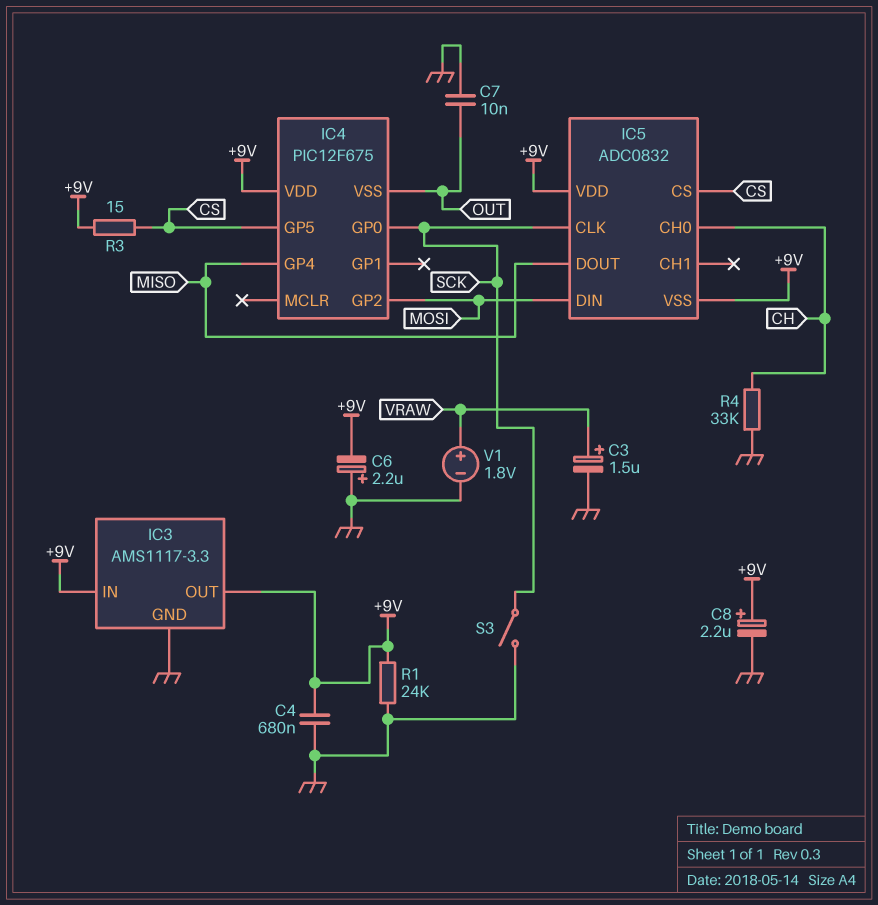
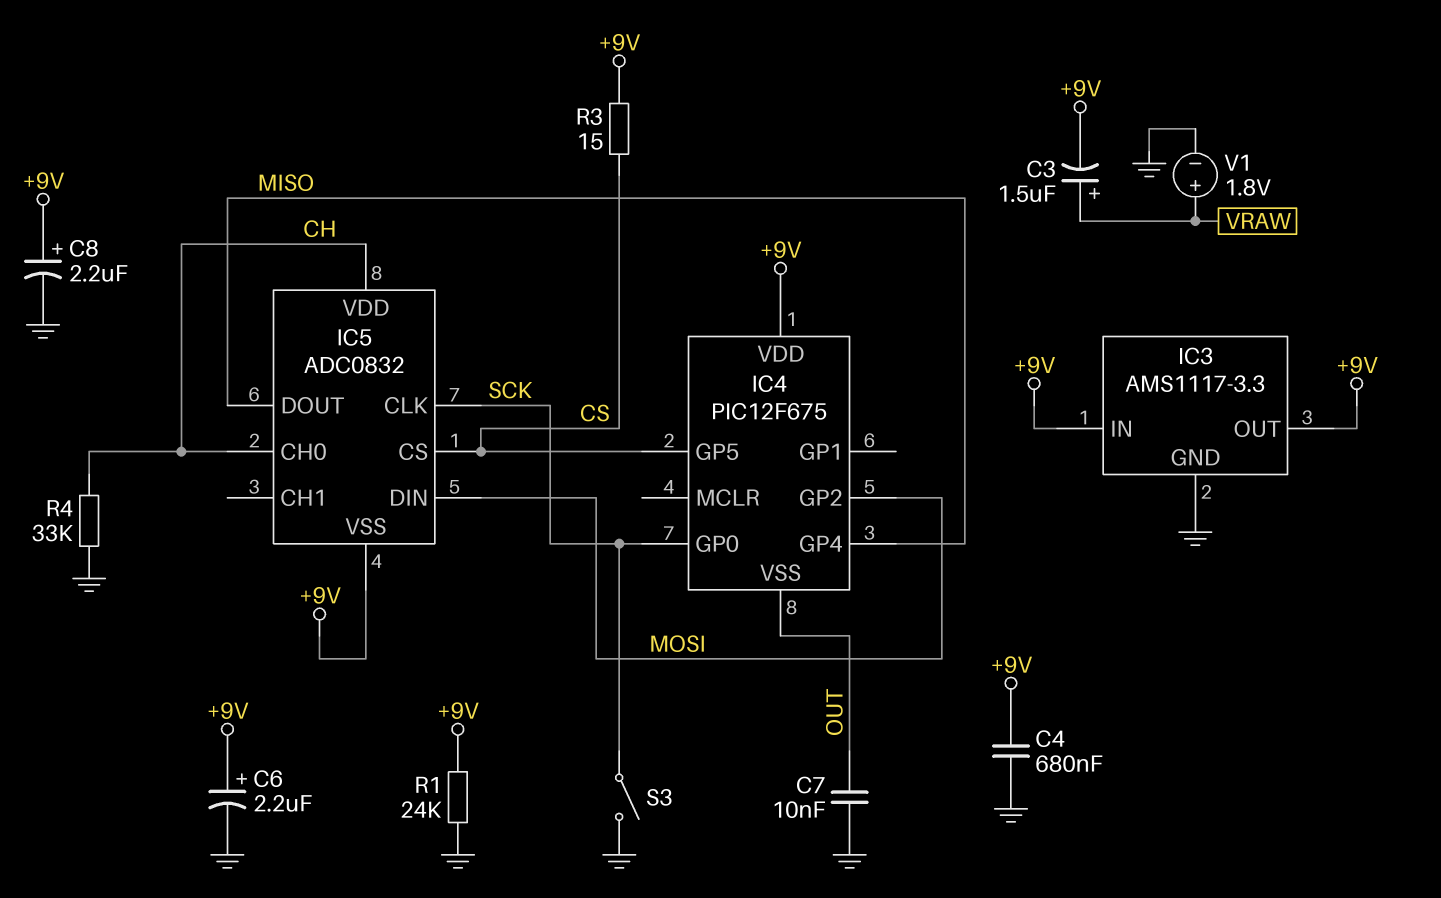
C3: 1.5uF (plus VRAW, minus GND) -> 1.5uF (plus VRAW, minus +9V)
C6: 2.2uF (plus GND, minus +9V) -> 2.2uF (plus +9V, minus GND)
IC5 pin VDD: +9V -> CH

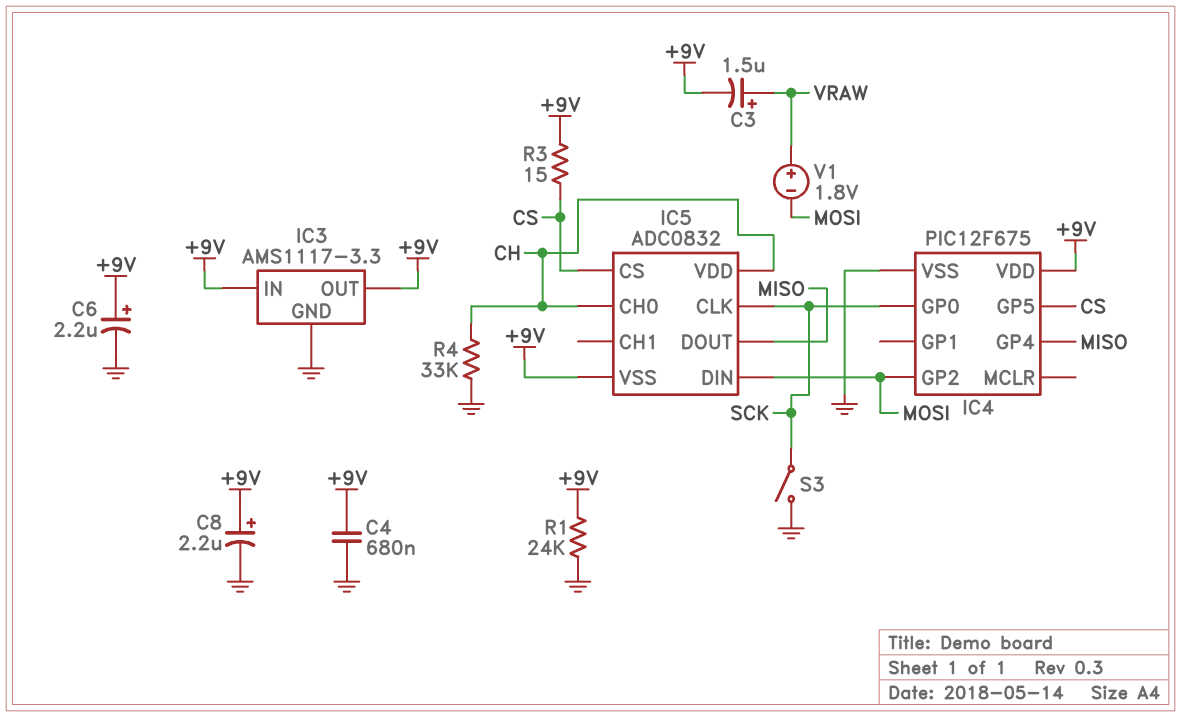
C7: 10nF (GND, OUT) -> none
IC4 pin VSS: OUT -> GND
V1: 1.8V (plus VRAW, minus GND) -> 1.8V (plus VRAW, minus MOSI)

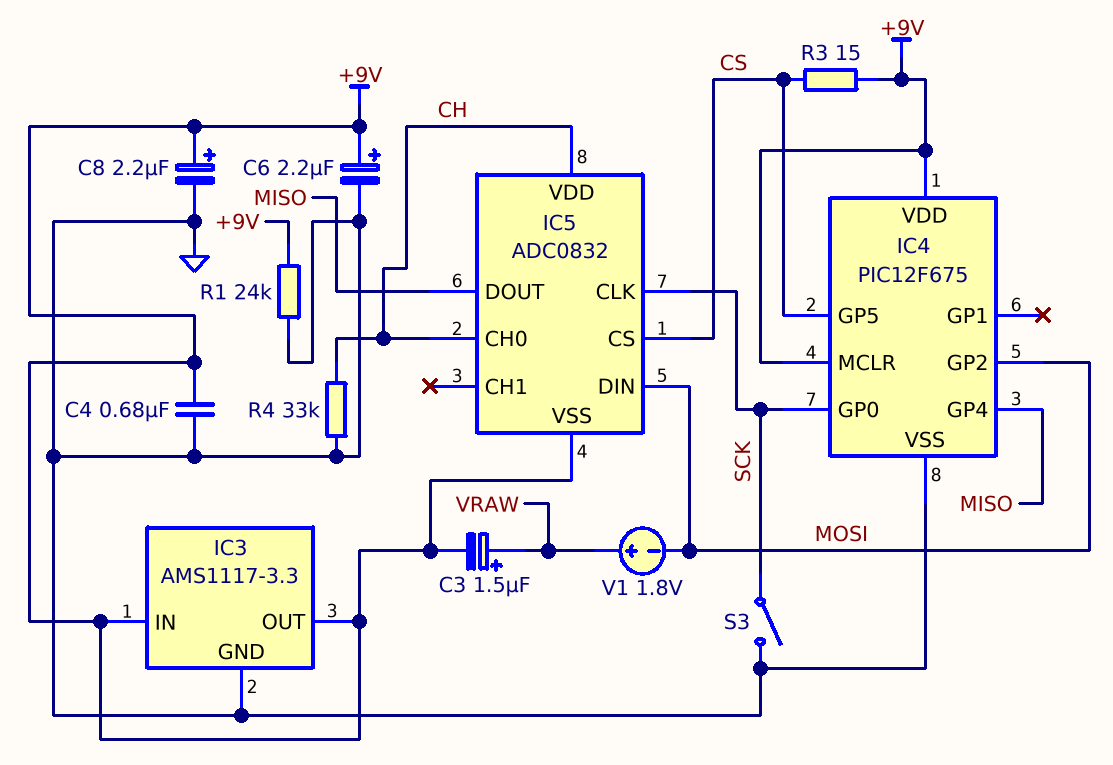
IC4 pin MCLR: none -> +9V

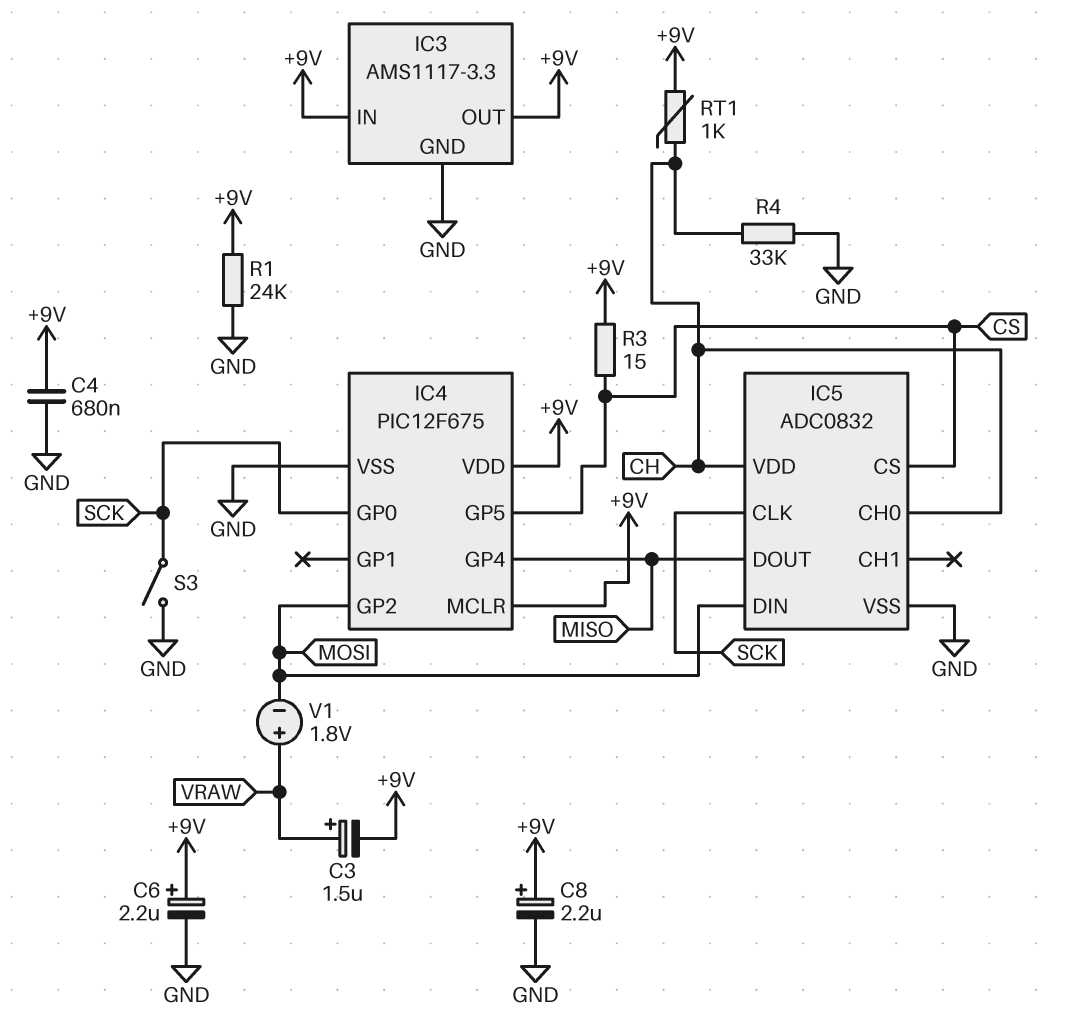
IC5 pin VSS: +9V -> GND
RT1: none -> 1k (+9V, CH)

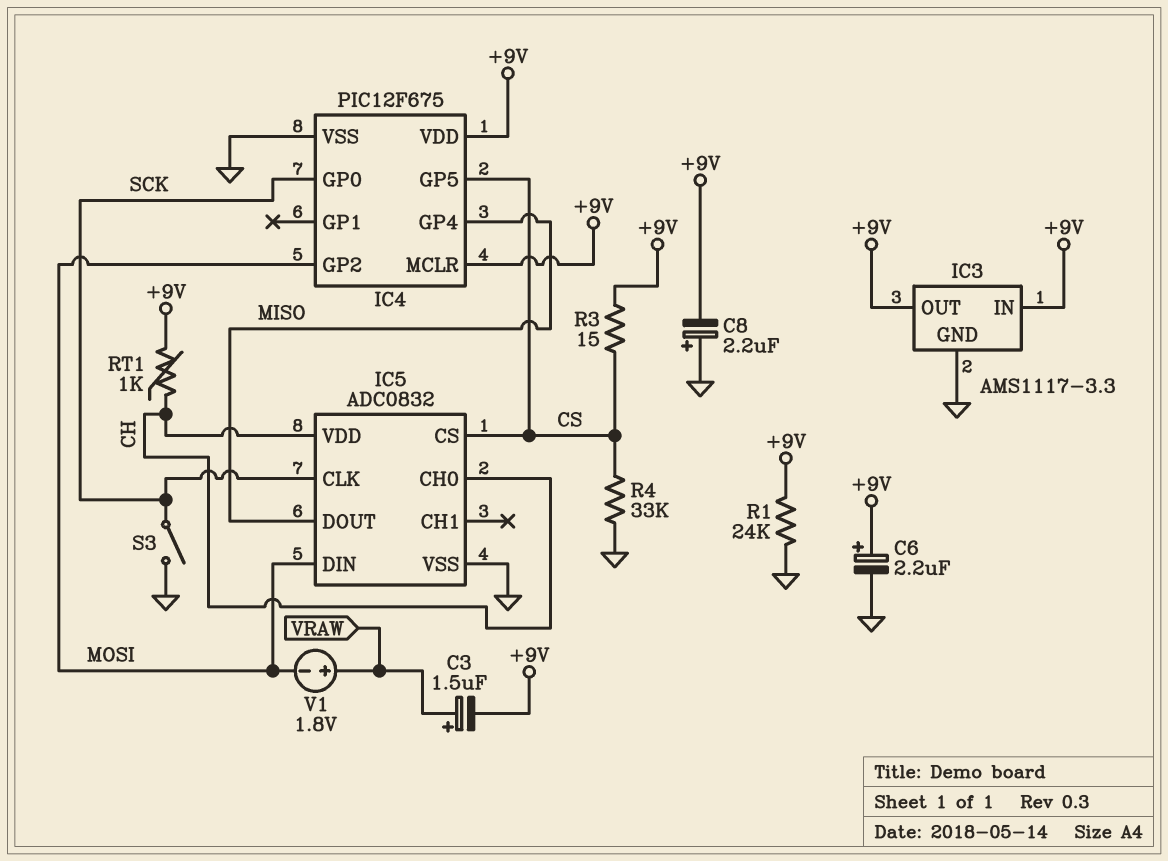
C4: 680nF (+9V, GND) -> none
C8: 2.2uF (plus +9V, minus GND) -> 2.2uF (plus GND, minus +9V)
R4: 33k (CH, GND) -> 33k (CS, GND)

